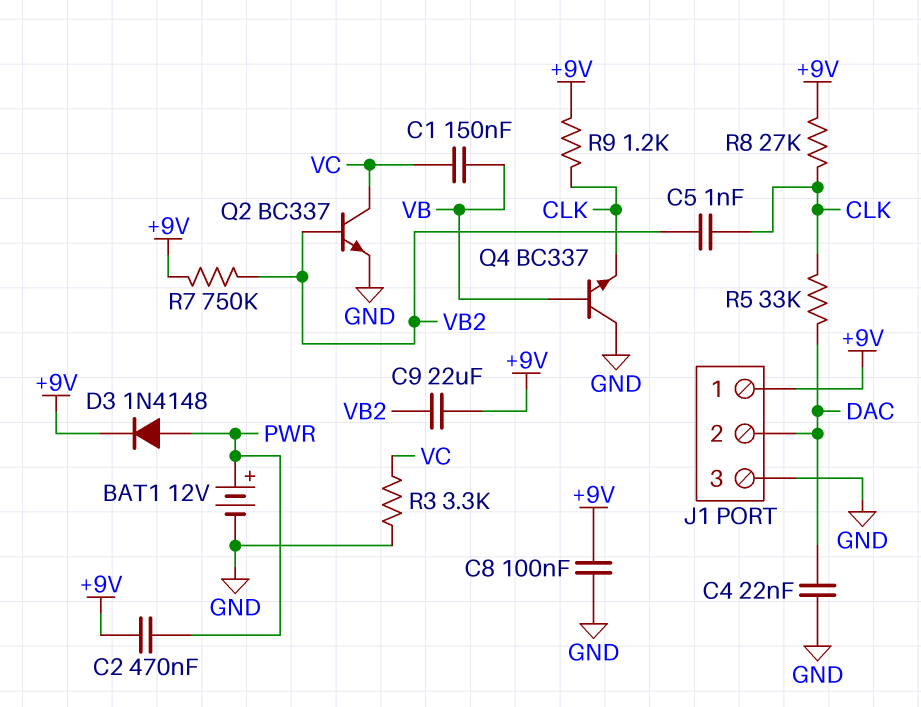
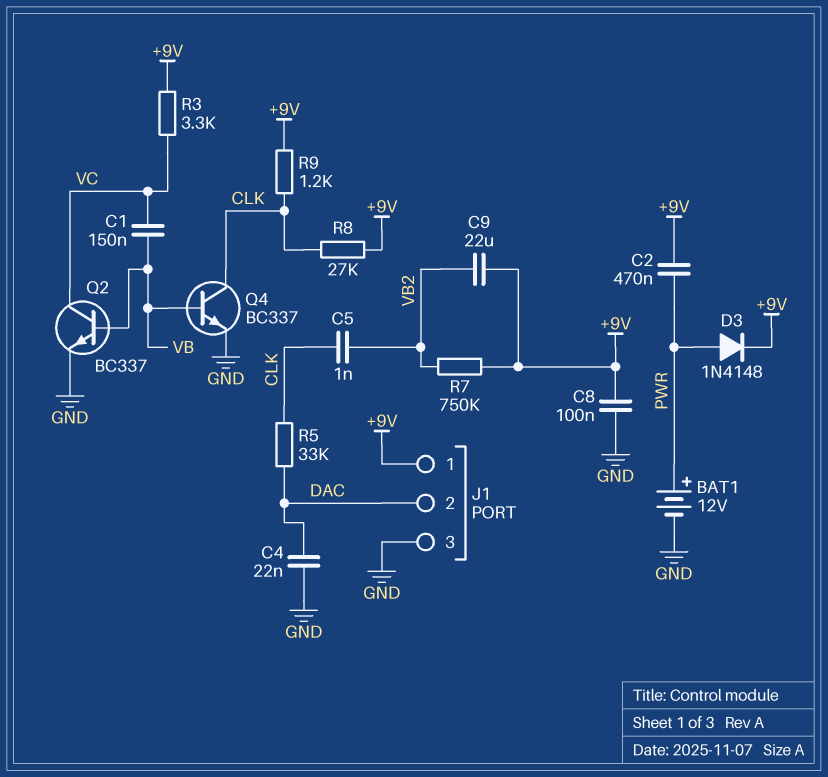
Q2: NPN BC337 (B VB2, C VC, E GND) -> NPN BC337 (B VB, C VC, E GND)
Q4: NPN BC337 (B VB, C GND, E CLK) -> NPN BC337 (B VB, C CLK, E GND)
R3: 3.3k (GND, VC) -> 3.3k (+9V, VC)

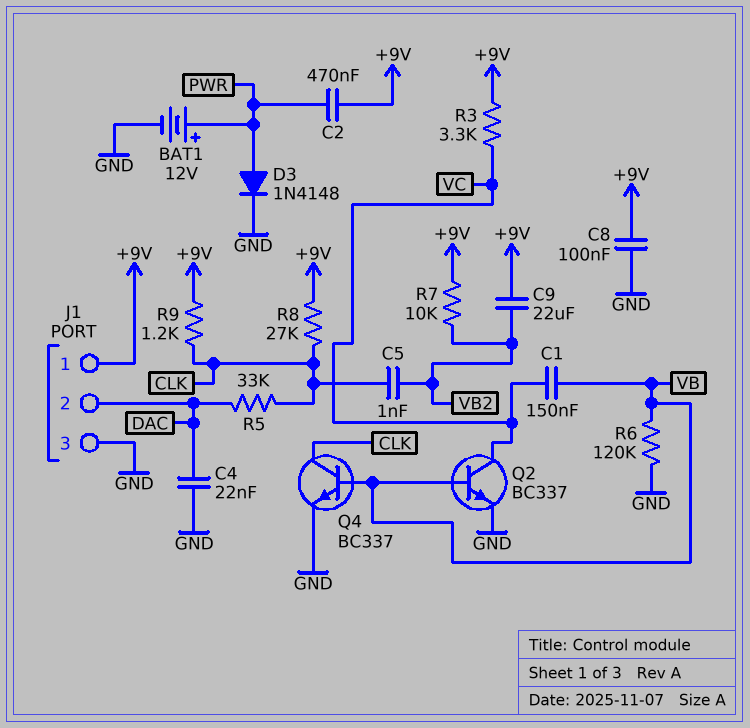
D3: diode 1N4148 (A PWR, K +9V) -> diode 1N4148 (A PWR, K GND)
R6: none -> 120k (GND, VB)
R7: 750k (+9V, VB2) -> 10k (+9V, VB2)

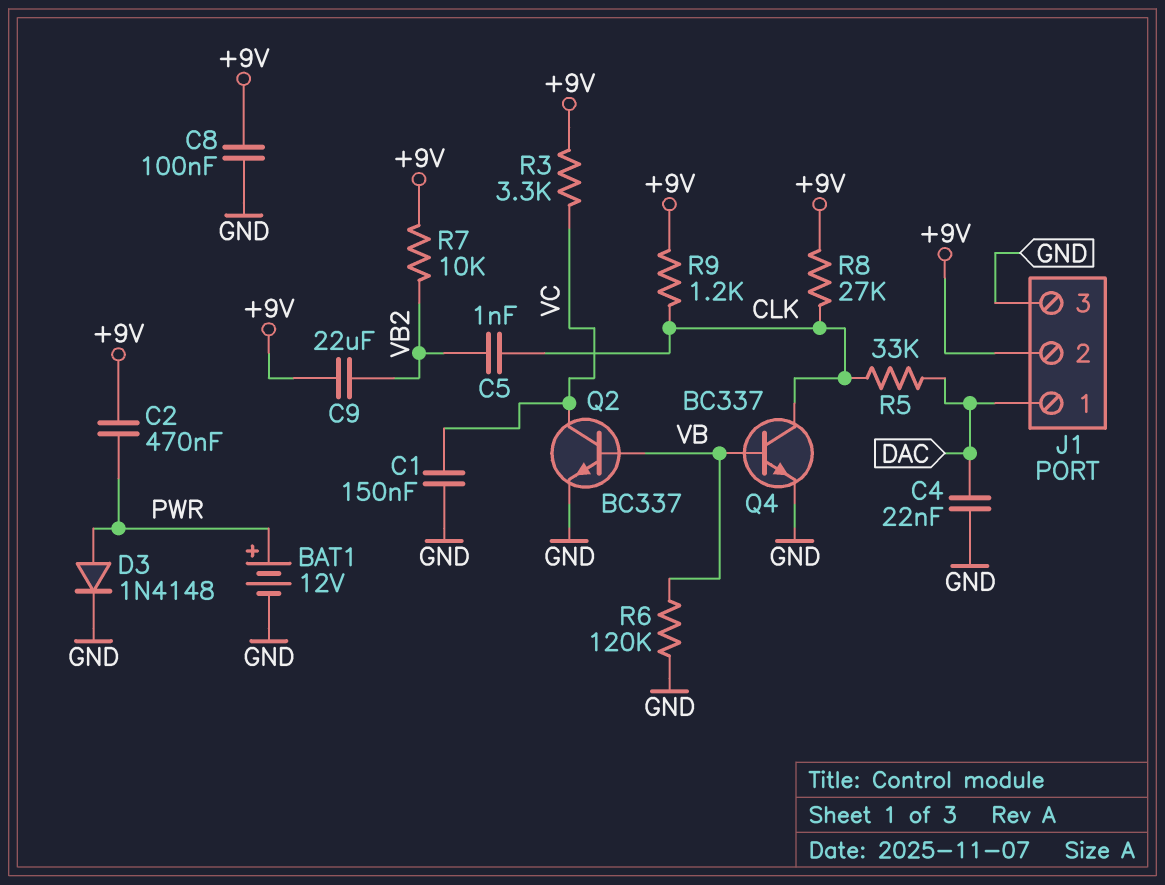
C1: 150nF (VB, VC) -> 150nF (GND, VC)
J1 pin 1: +9V -> DAC
J1 pin 2: DAC -> +9V

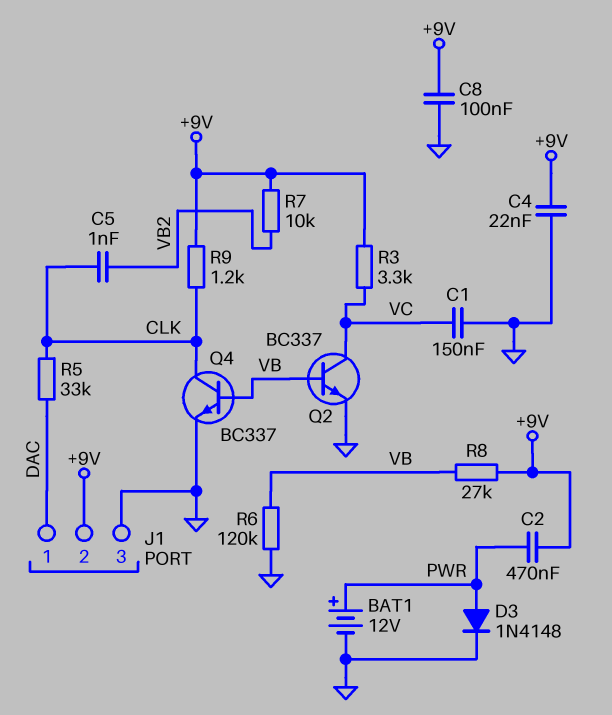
C4: 22nF (DAC, GND) -> 22nF (+9V, GND)
C9: 22uF (+9V, VB2) -> none
R8: 27k (+9V, CLK) -> 27k (+9V, VB)

